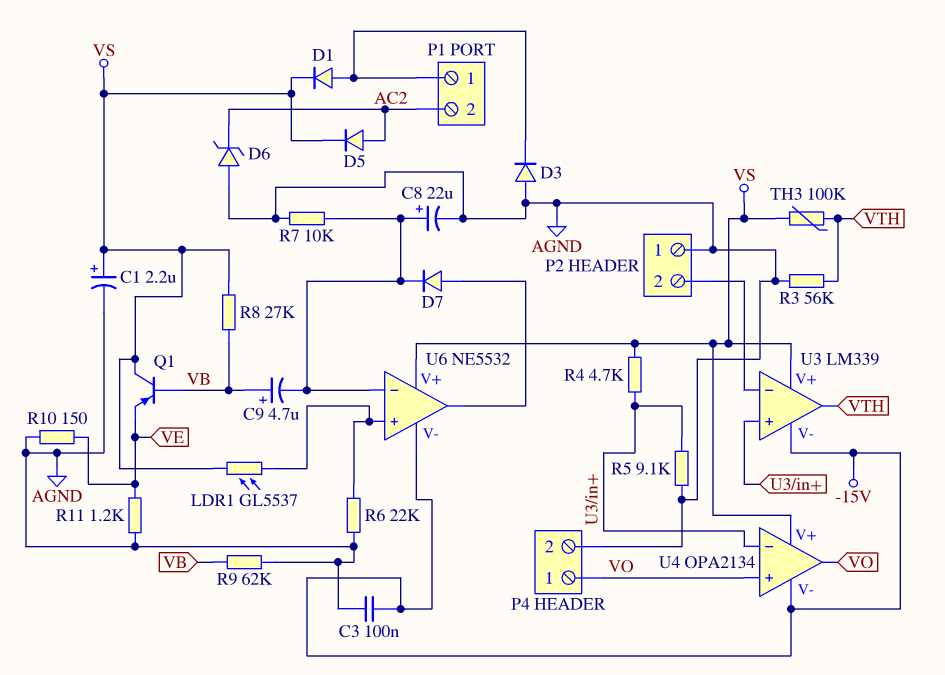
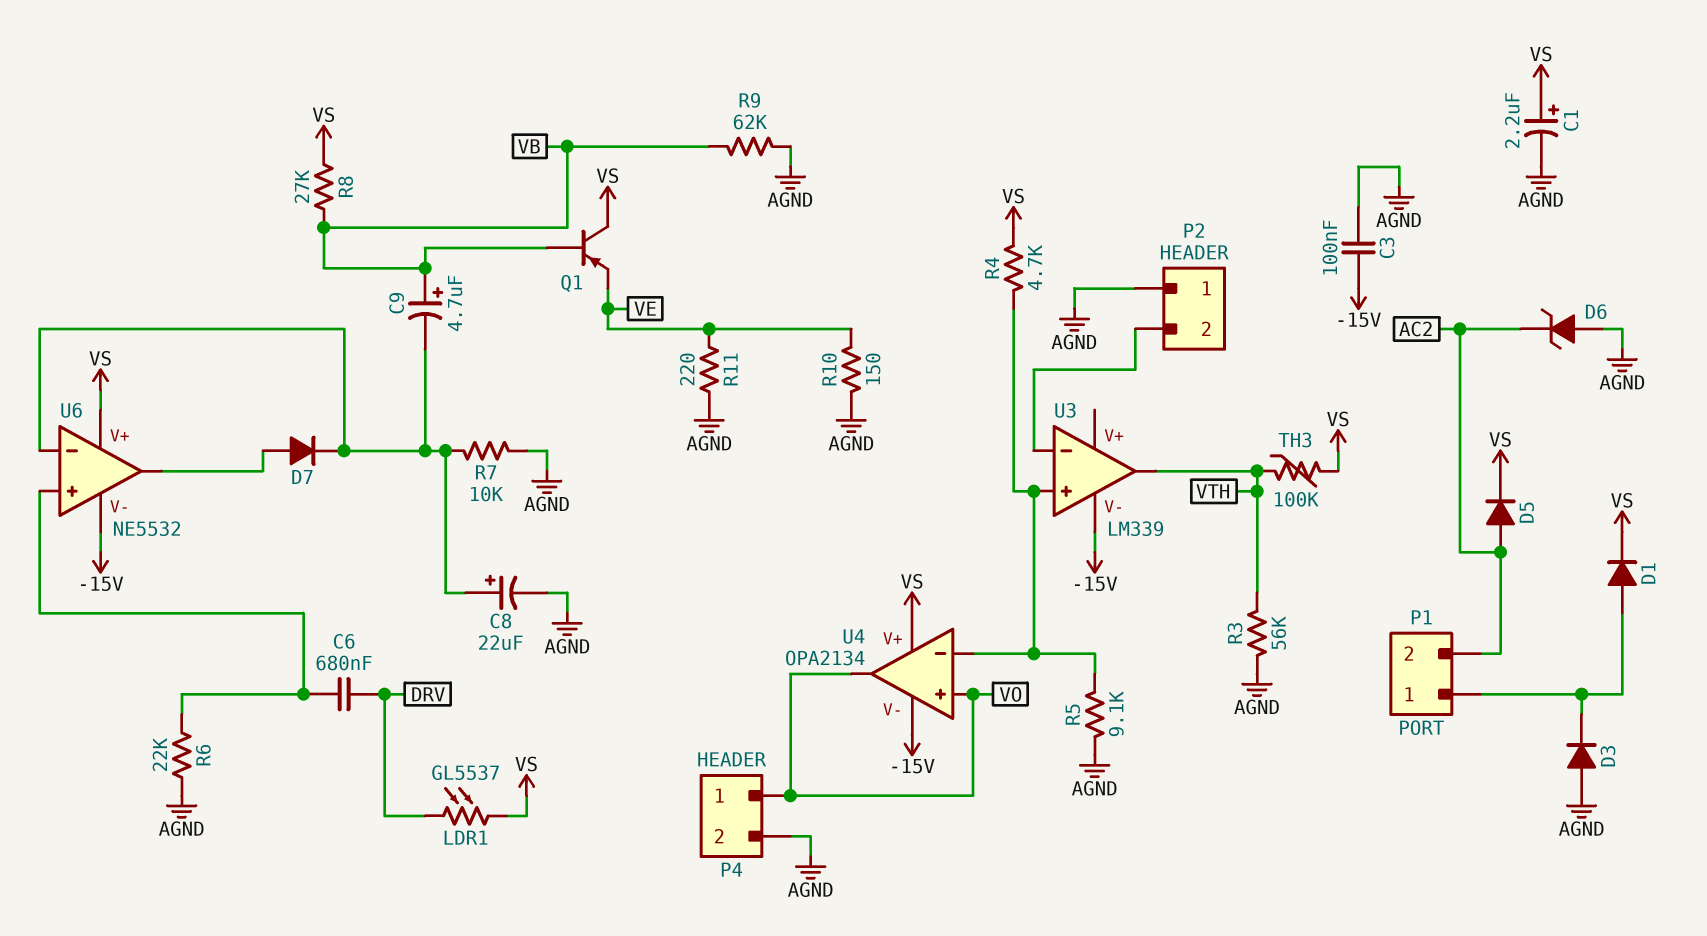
C6: none -> 680nF (DRV, U6/in+)
LDR1: GL5537 (U6/in+, VS) -> GL5537 (DRV, VS)
R11: 1.2k (AGND, VE) -> 220 (AGND, VE)
U3 pin V+: VS -> none

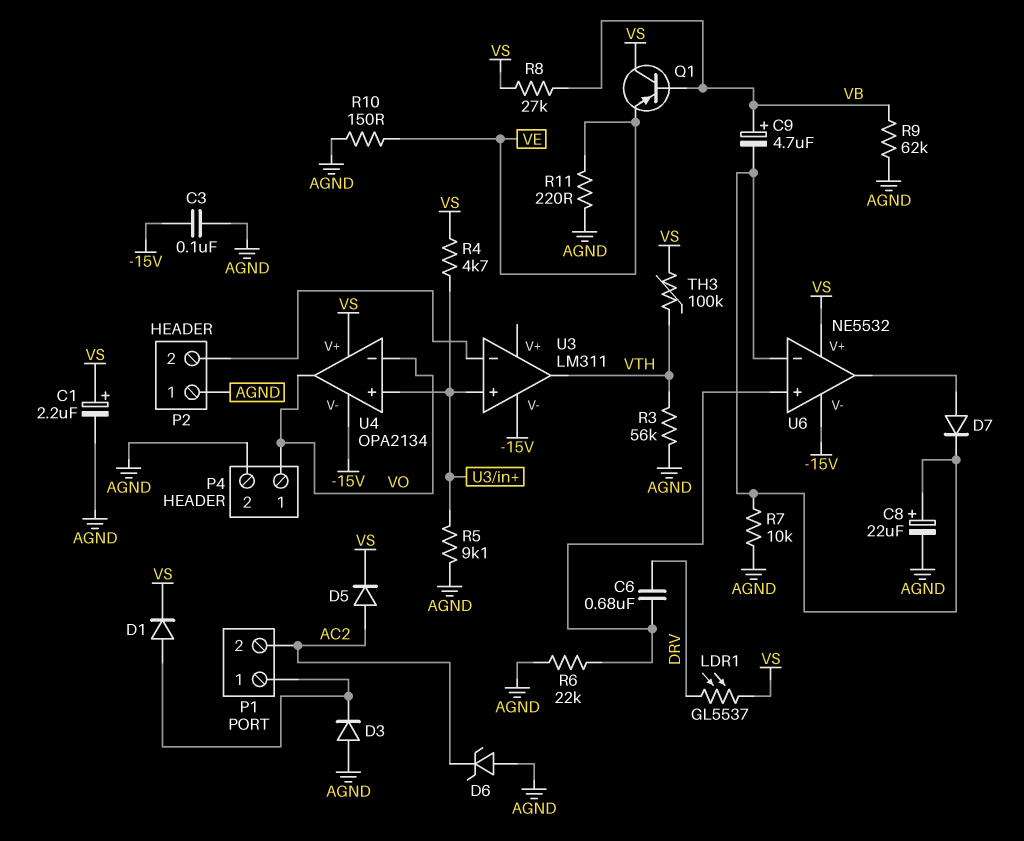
U3: LM339 -> LM311
U4 pin in+: VO -> U3/in+
U4 pin in-: U3/in+ -> VO

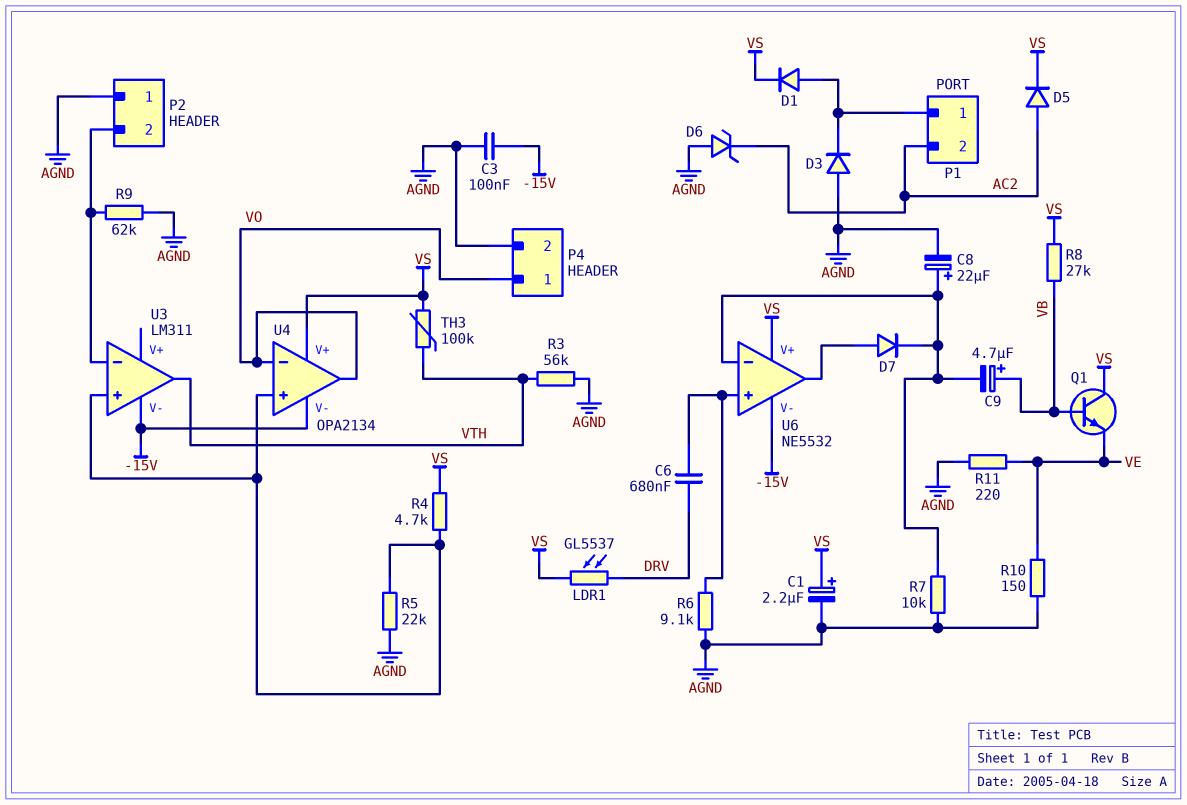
Q1: PNP (B VB, C VS, E VE) -> NPN (B VB, C VS, E VE)
R5: 9.1k (AGND, U3/in+) -> 22k (AGND, U3/in+)
R6: 22k (AGND, U6/in+) -> 9.1k (AGND, U6/in+)
R9: 62k (AGND, VB) -> 62k (AGND, P2/2)

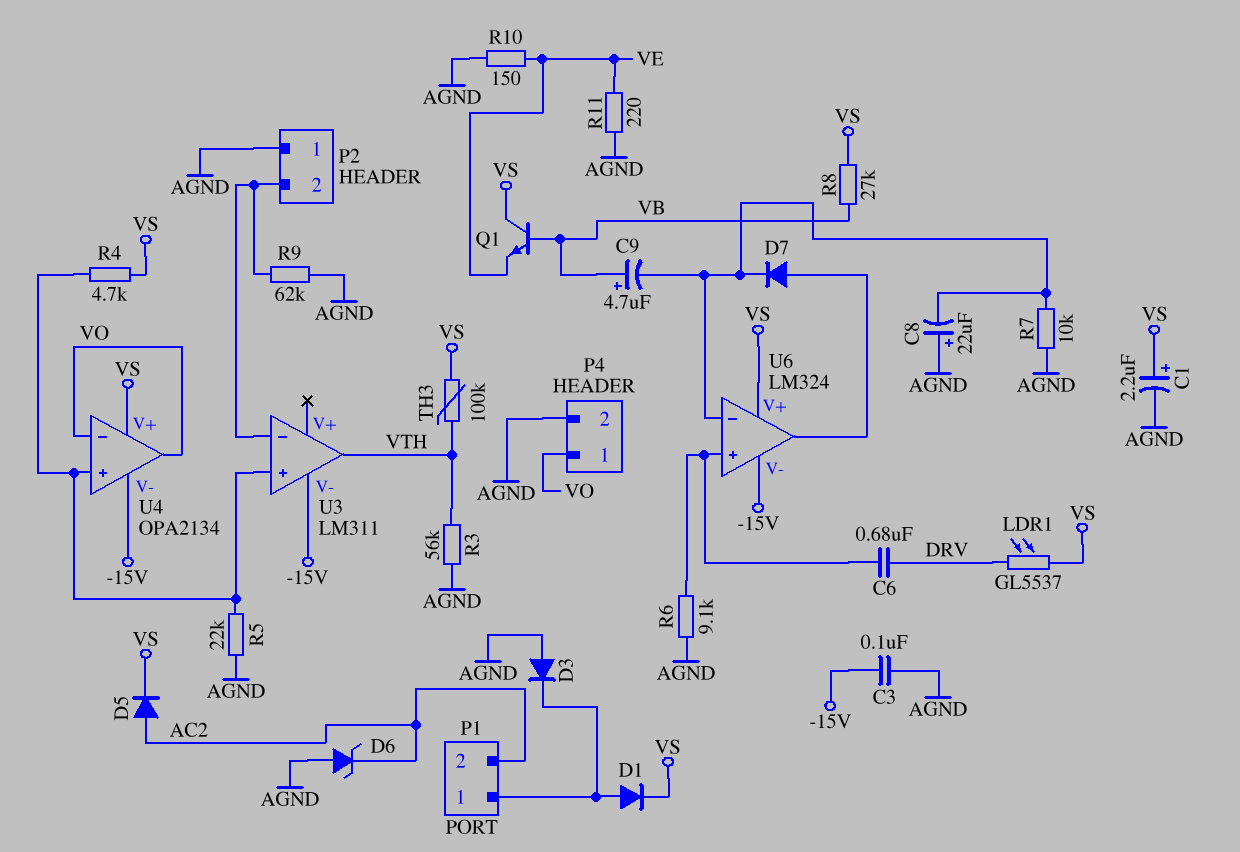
C8: 22uF (plus U6/in-, minus AGND) -> 22uF (plus AGND, minus U6/in-)
U6: NE5532 -> LM324

